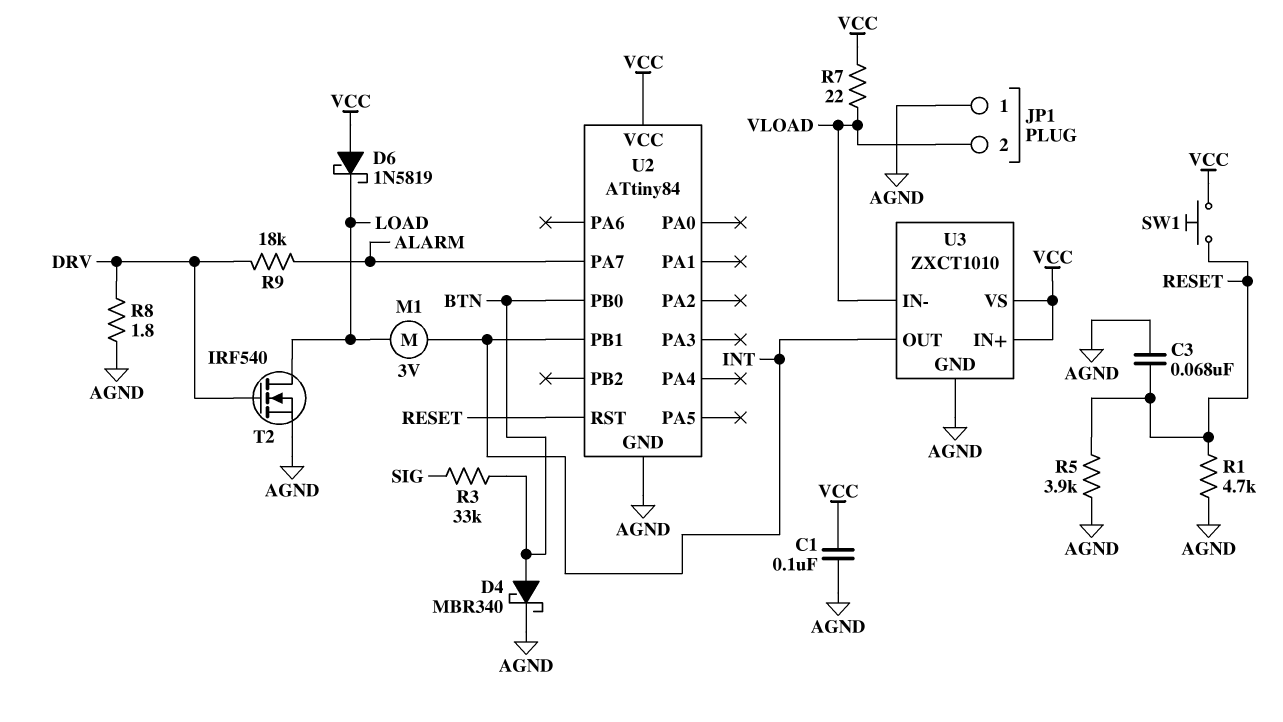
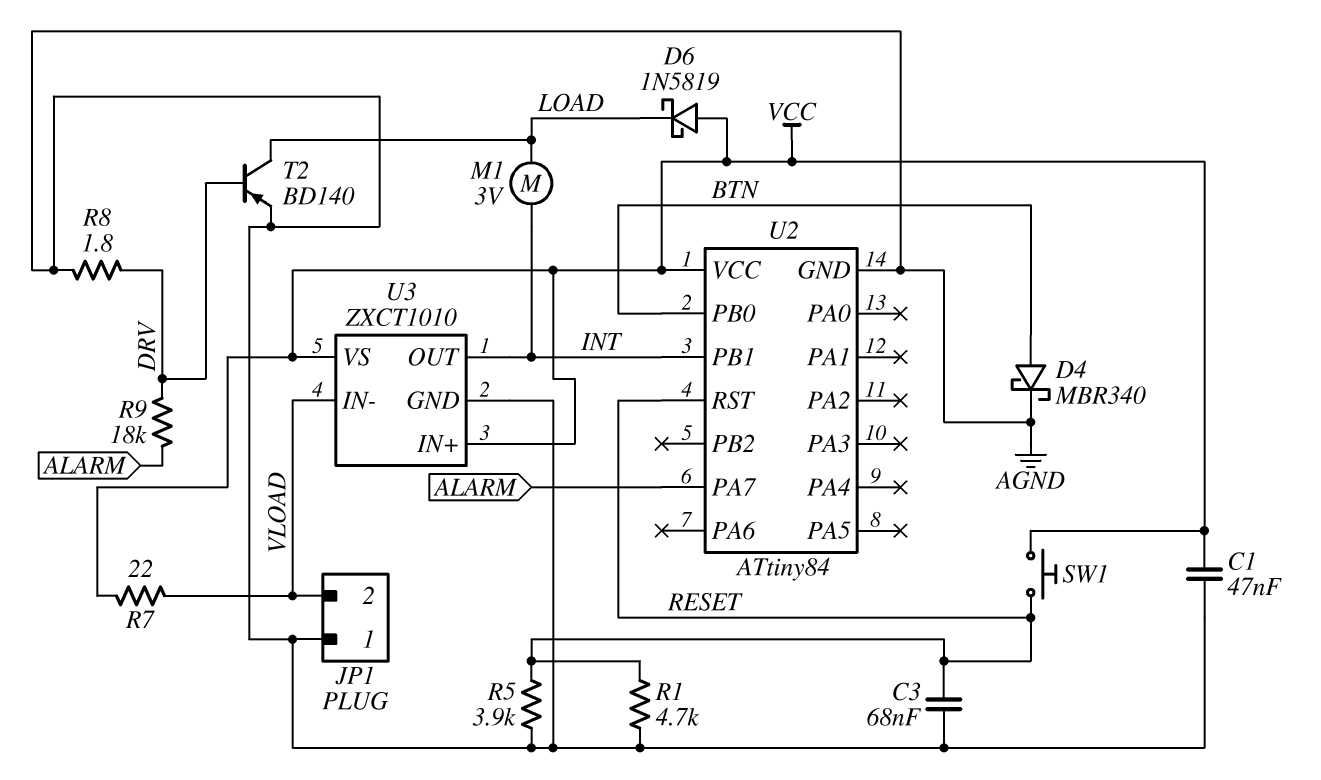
C1: 100nF (AGND, VCC) -> 47nF (AGND, VCC)
R3: 33k (BTN, SIG) -> none
T2: NMOS IRF540 (G DRV, D LOAD, S AGND) -> PNP BD140 (B DRV, C LOAD, E AGND)

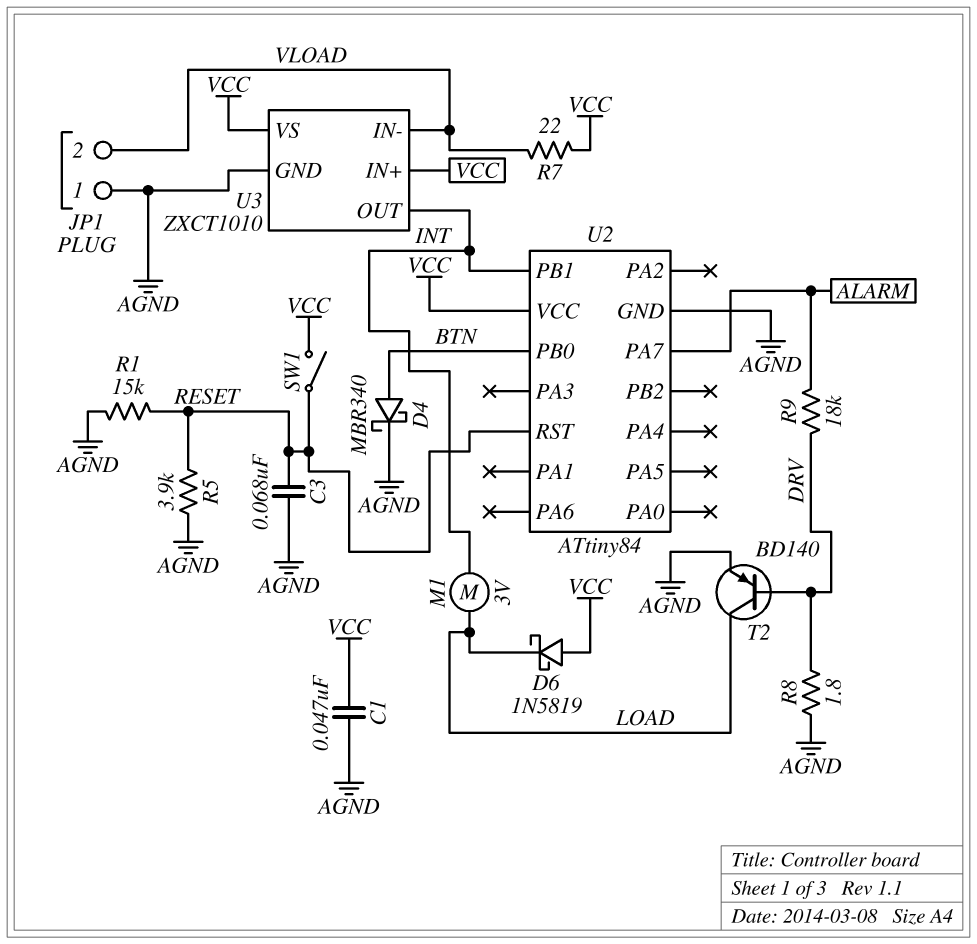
R1: 4.7k (AGND, RESET) -> 15k (AGND, RESET)
SW1: button (RESET, VCC) -> switch (RESET, VCC)

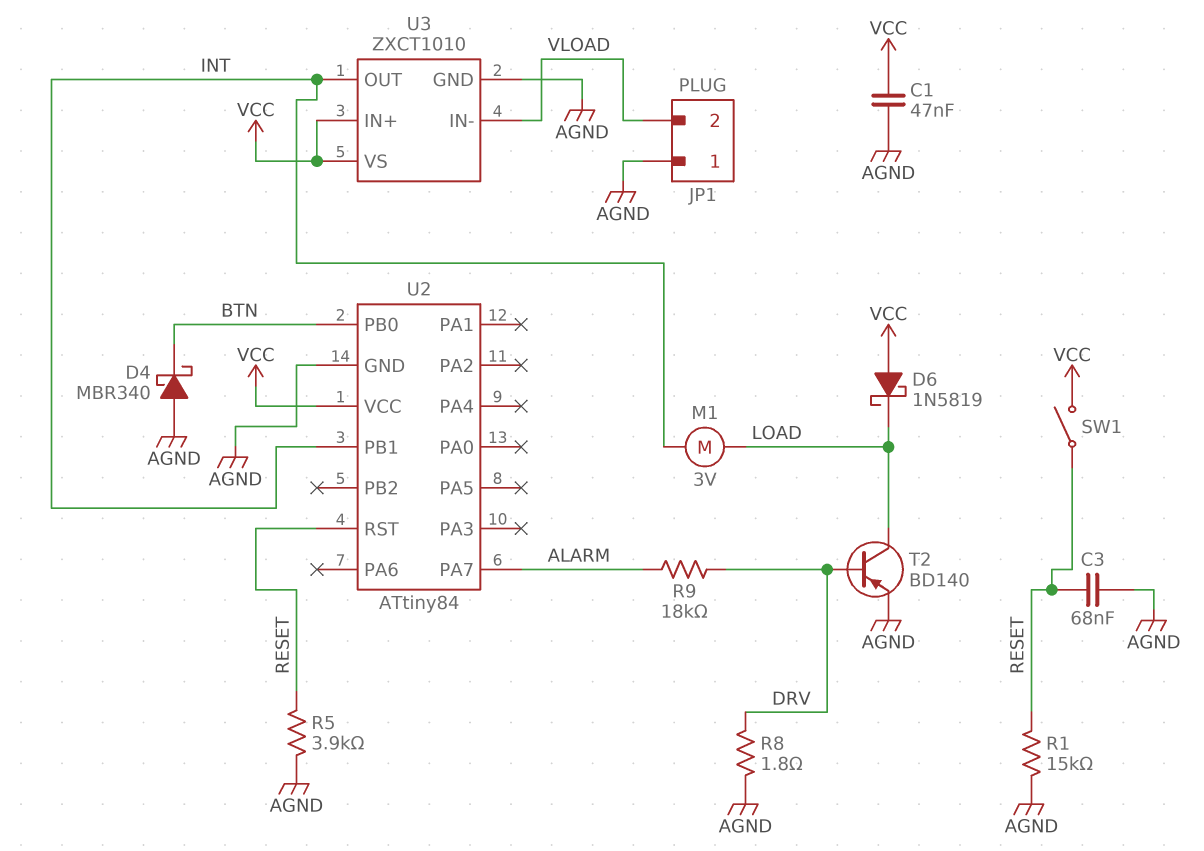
D4: schottky MBR340 (A BTN, K AGND) -> schottky MBR340 (A AGND, K BTN)
R7: 22 (VCC, VLOAD) -> none

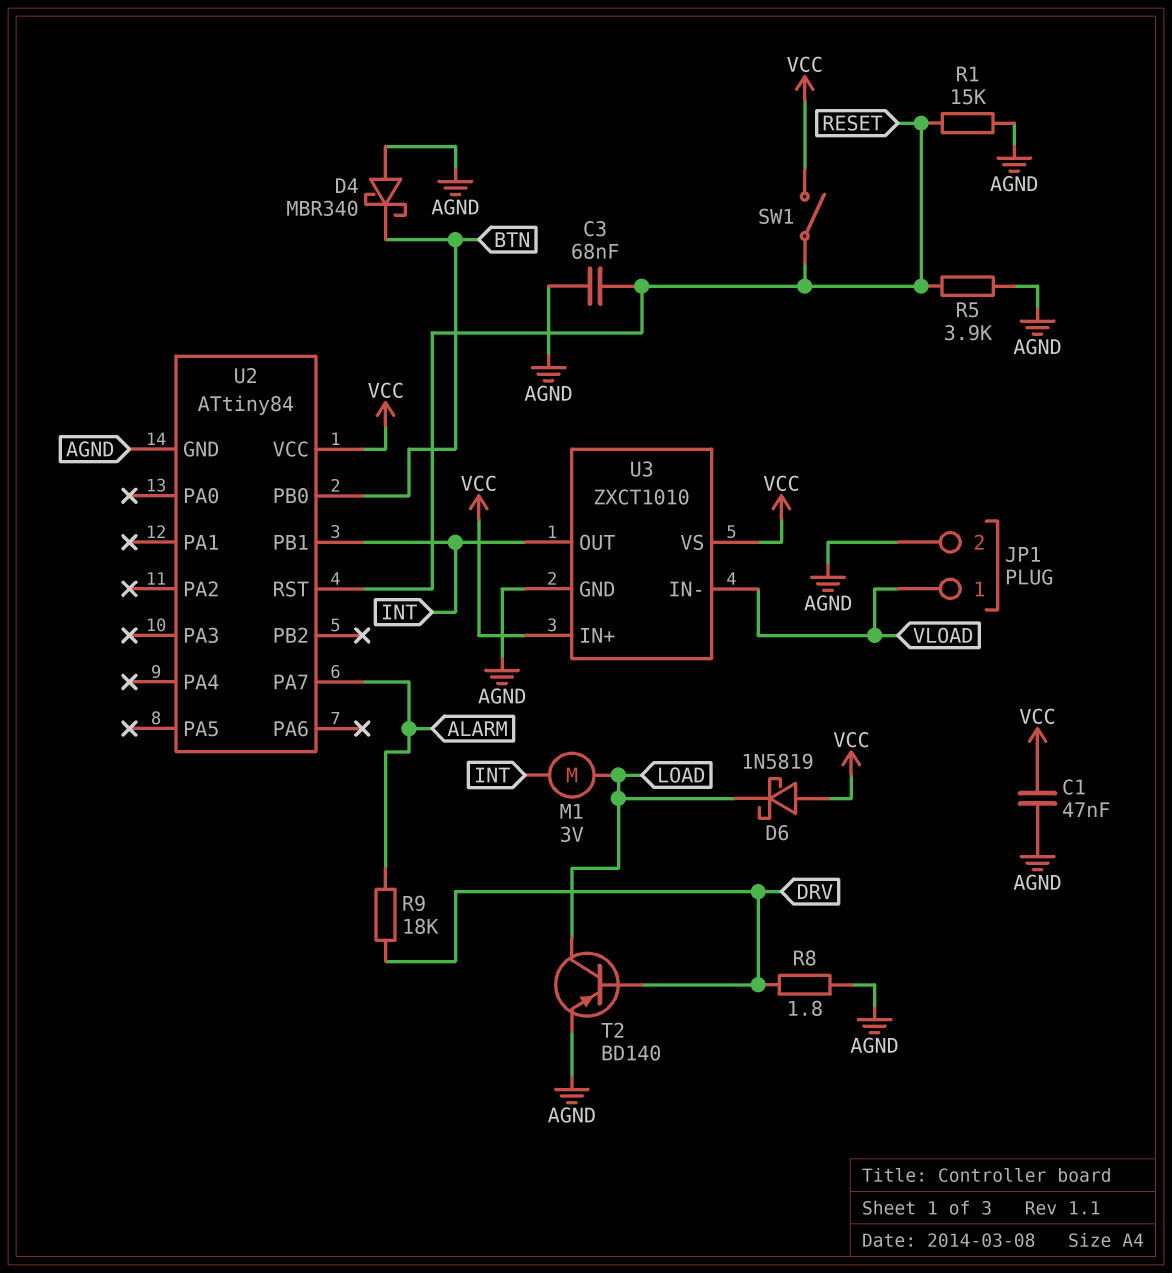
JP1 pin 1: AGND -> VLOAD
JP1 pin 2: VLOAD -> AGND

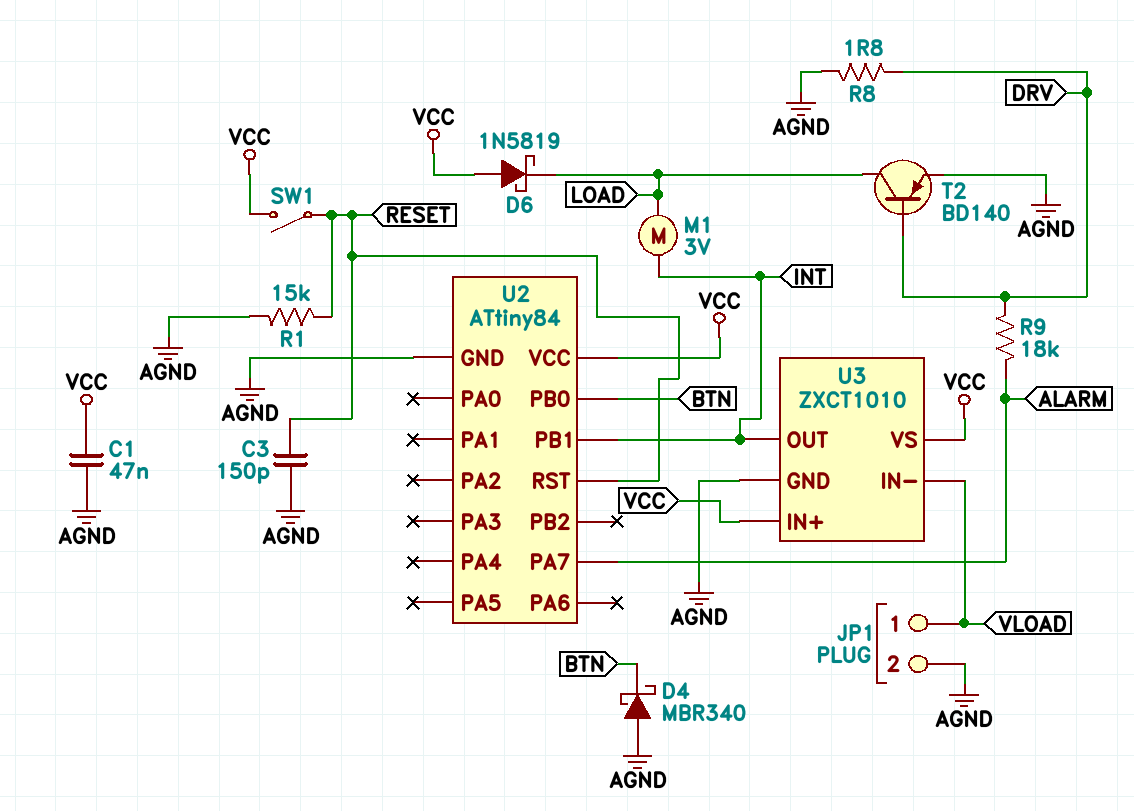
C3: 68nF (AGND, RESET) -> 150pF (AGND, RESET)
R5: 3.9k (AGND, RESET) -> none

